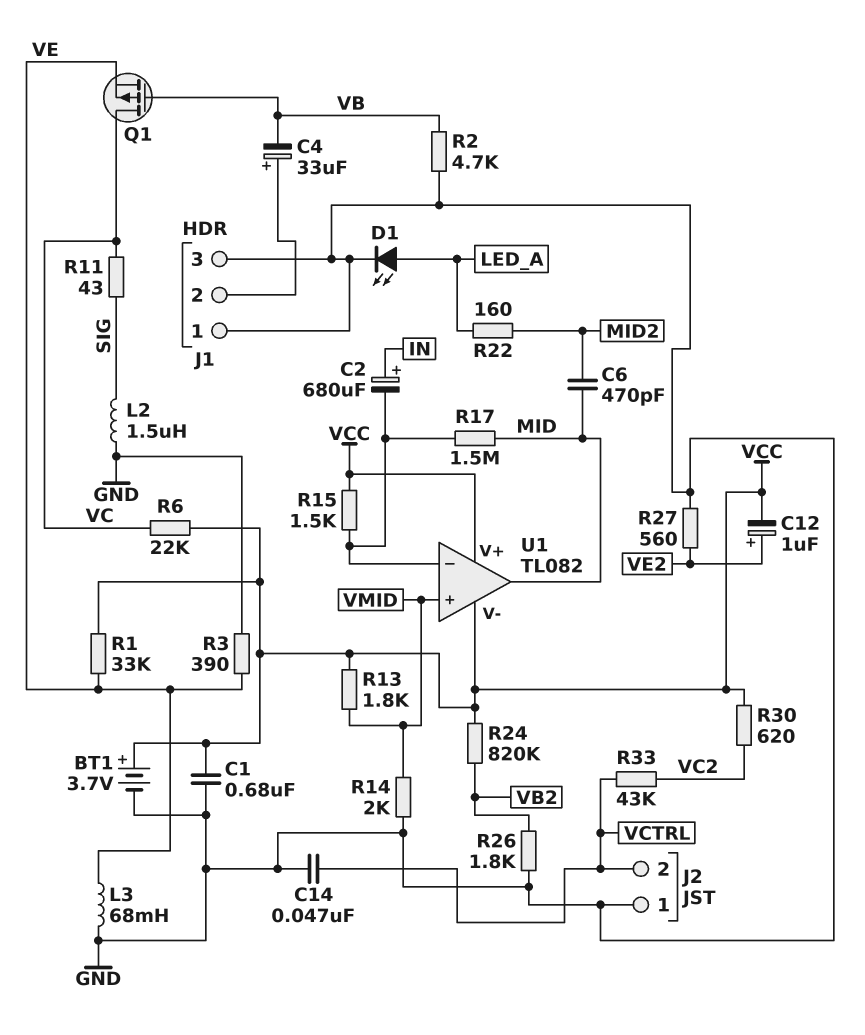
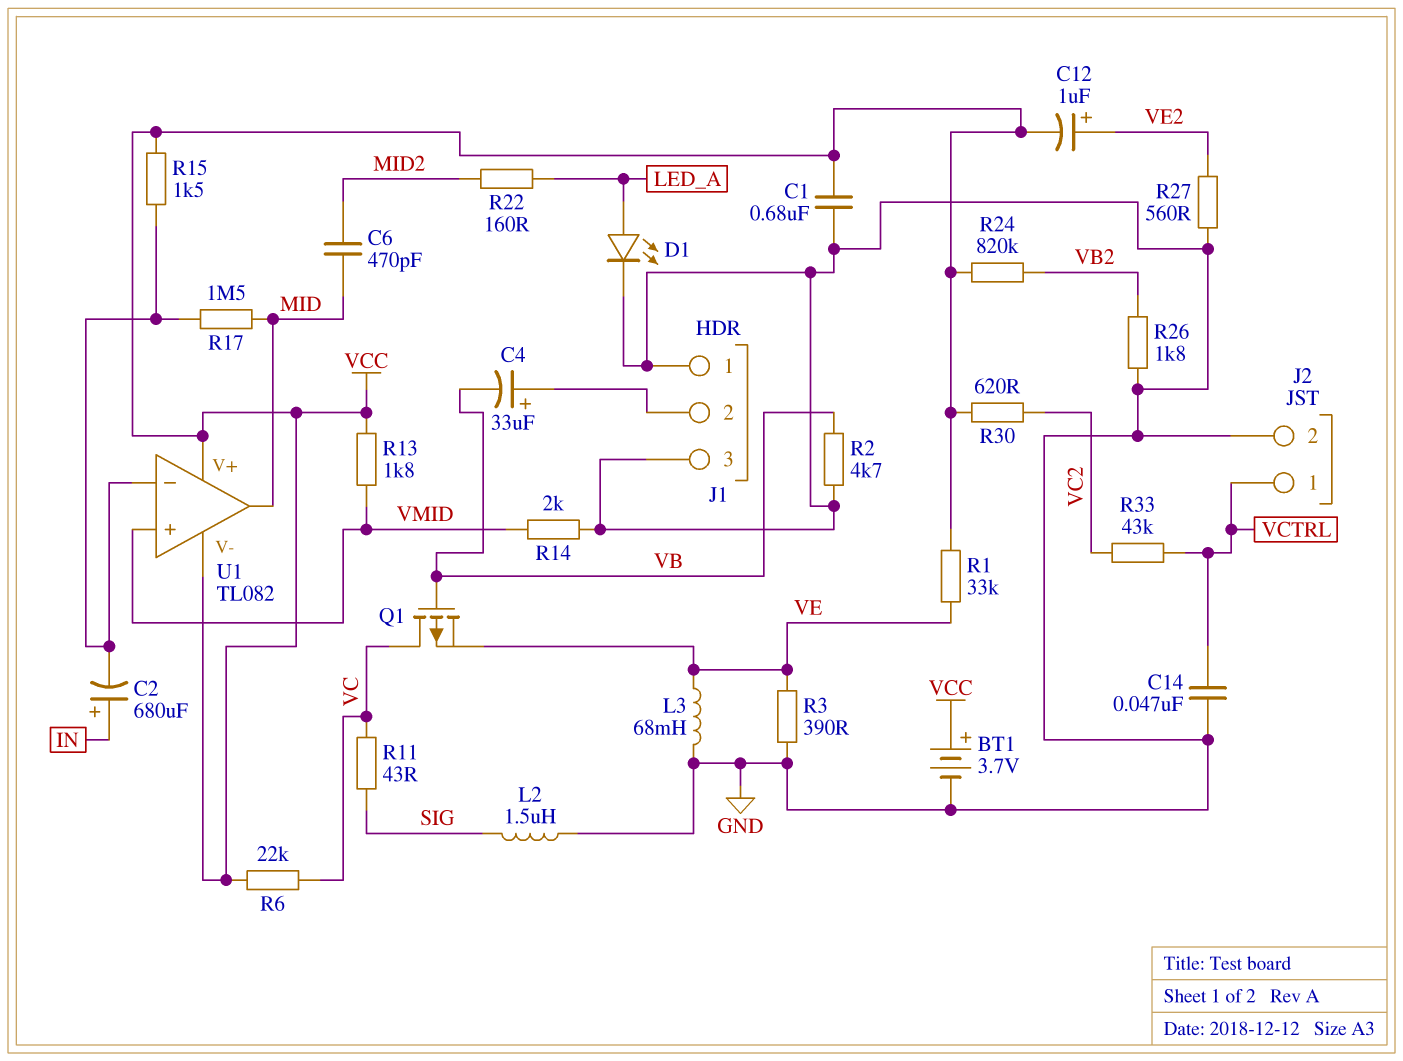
J2 pin 1: GND -> VCTRL
J2 pin 2: VCTRL -> GND

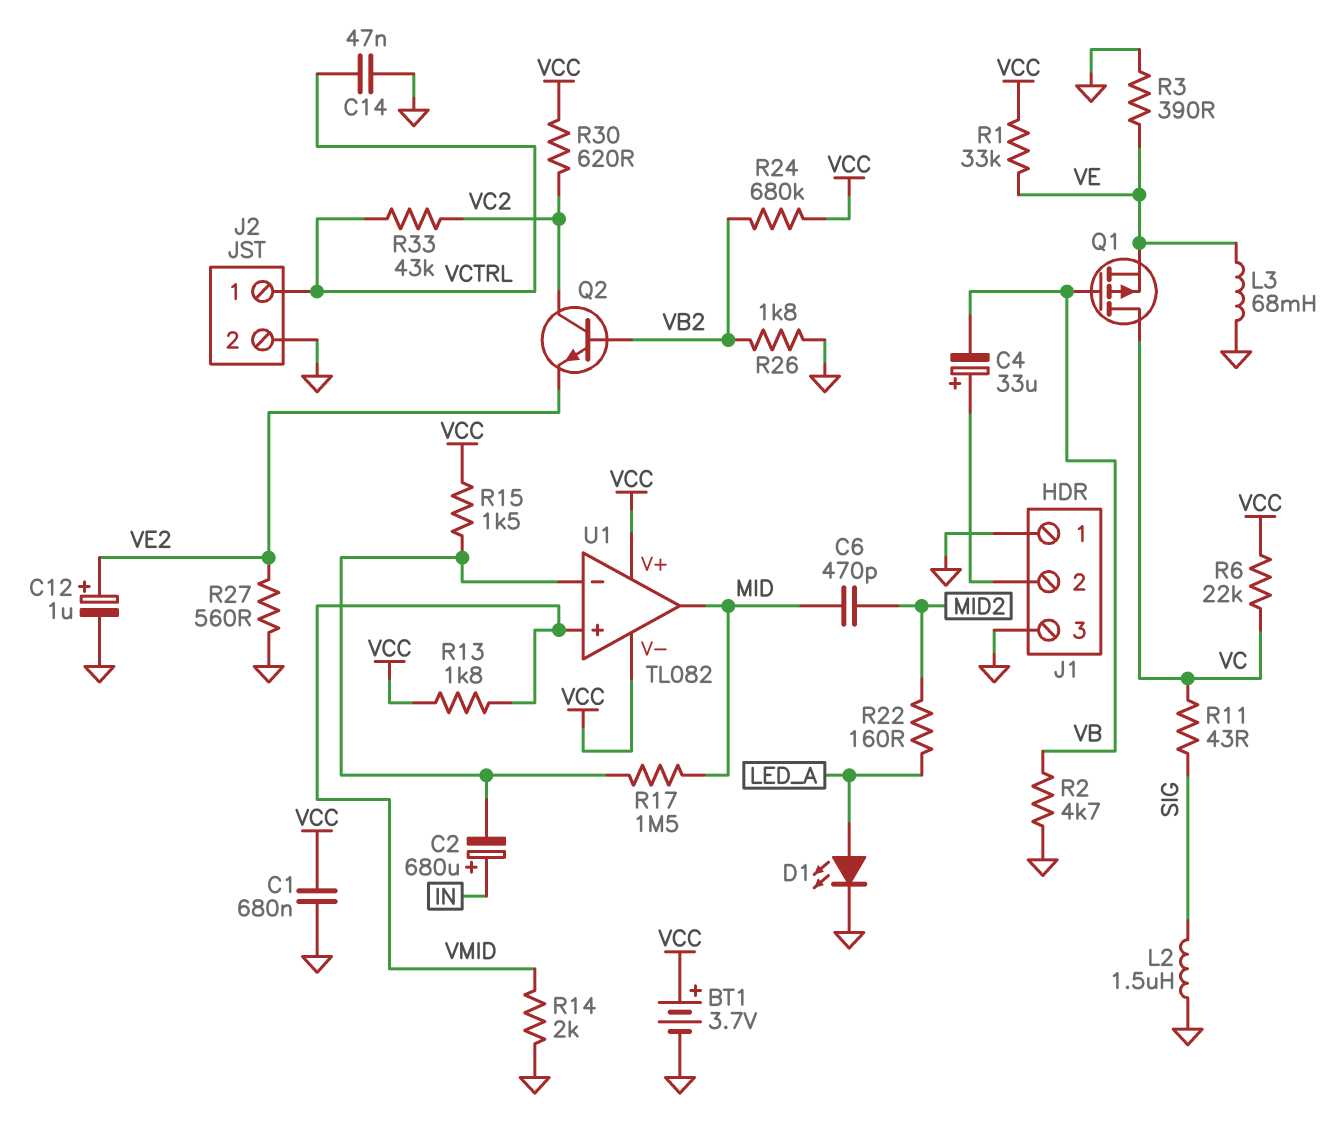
C12: 1uF (plus VE2, minus VCC) -> 1uF (plus VE2, minus GND)
Q2: none -> NPN (B VB2, C VC2, E VE2)
R24: 820k (VB2, VCC) -> 680k (VB2, VCC)

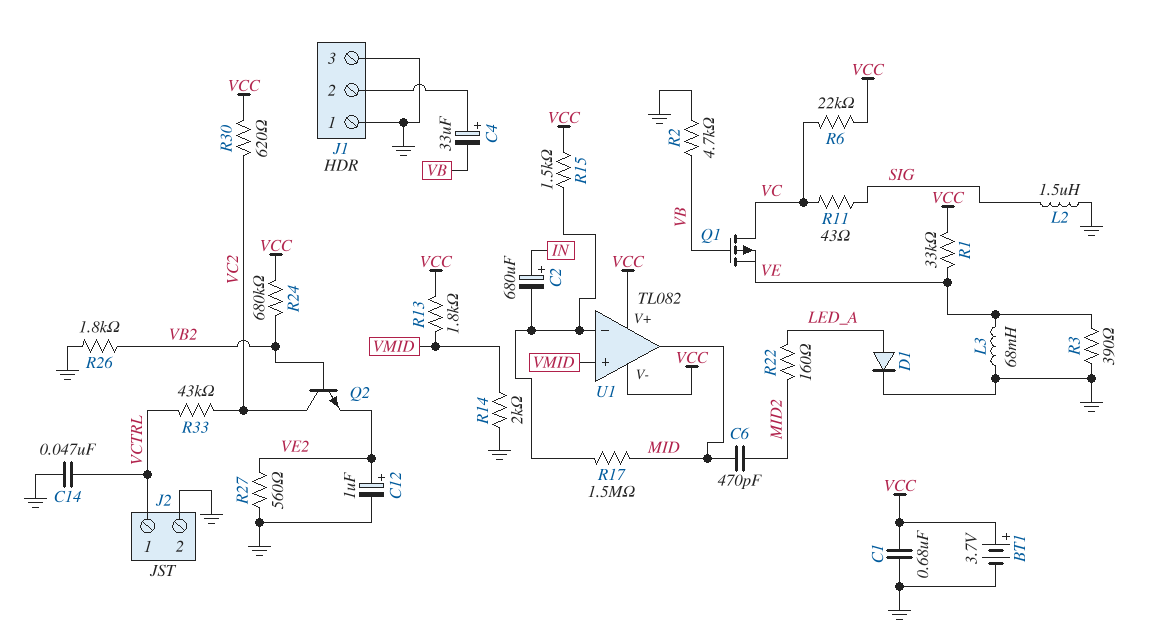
D1: LED (A LED_A, K GND) -> diode (A LED_A, K GND)

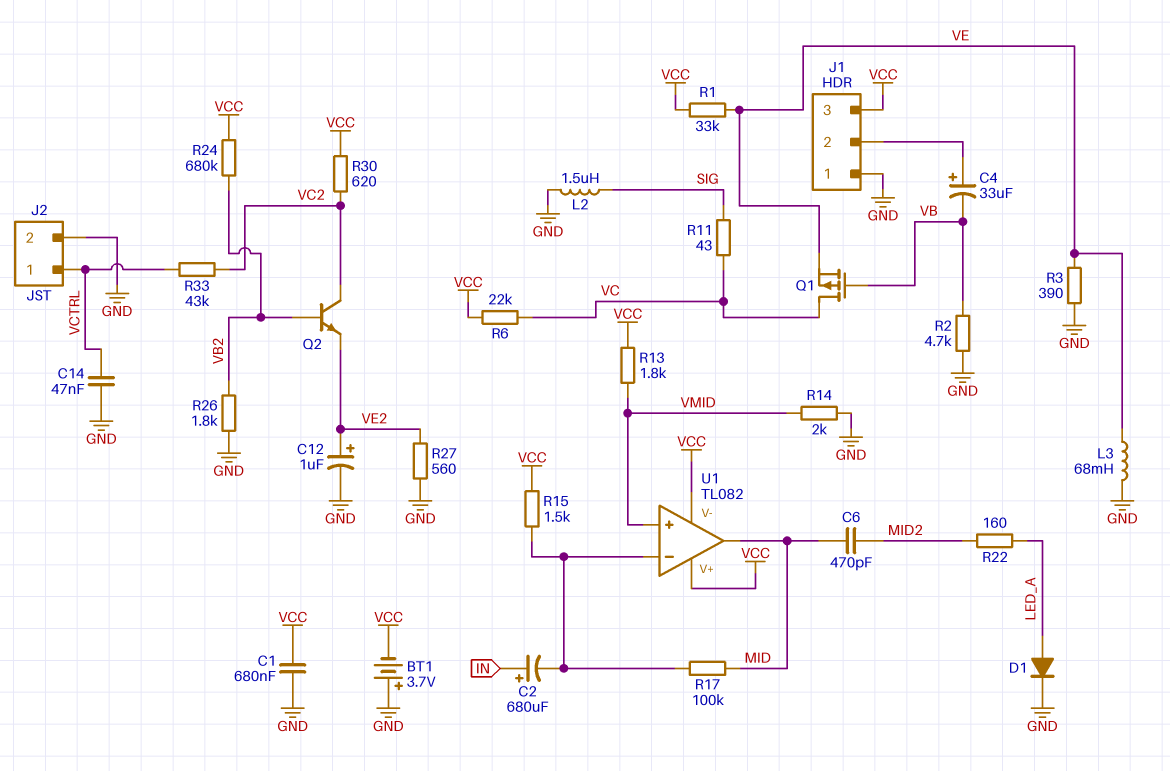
BT1: 3.7V (plus VCC, minus GND) -> 3.7V (plus GND, minus VCC)
J1 pin 3: GND -> VCC
R17: 1.5M (MID, U1/in-) -> 100k (MID, U1/in-)

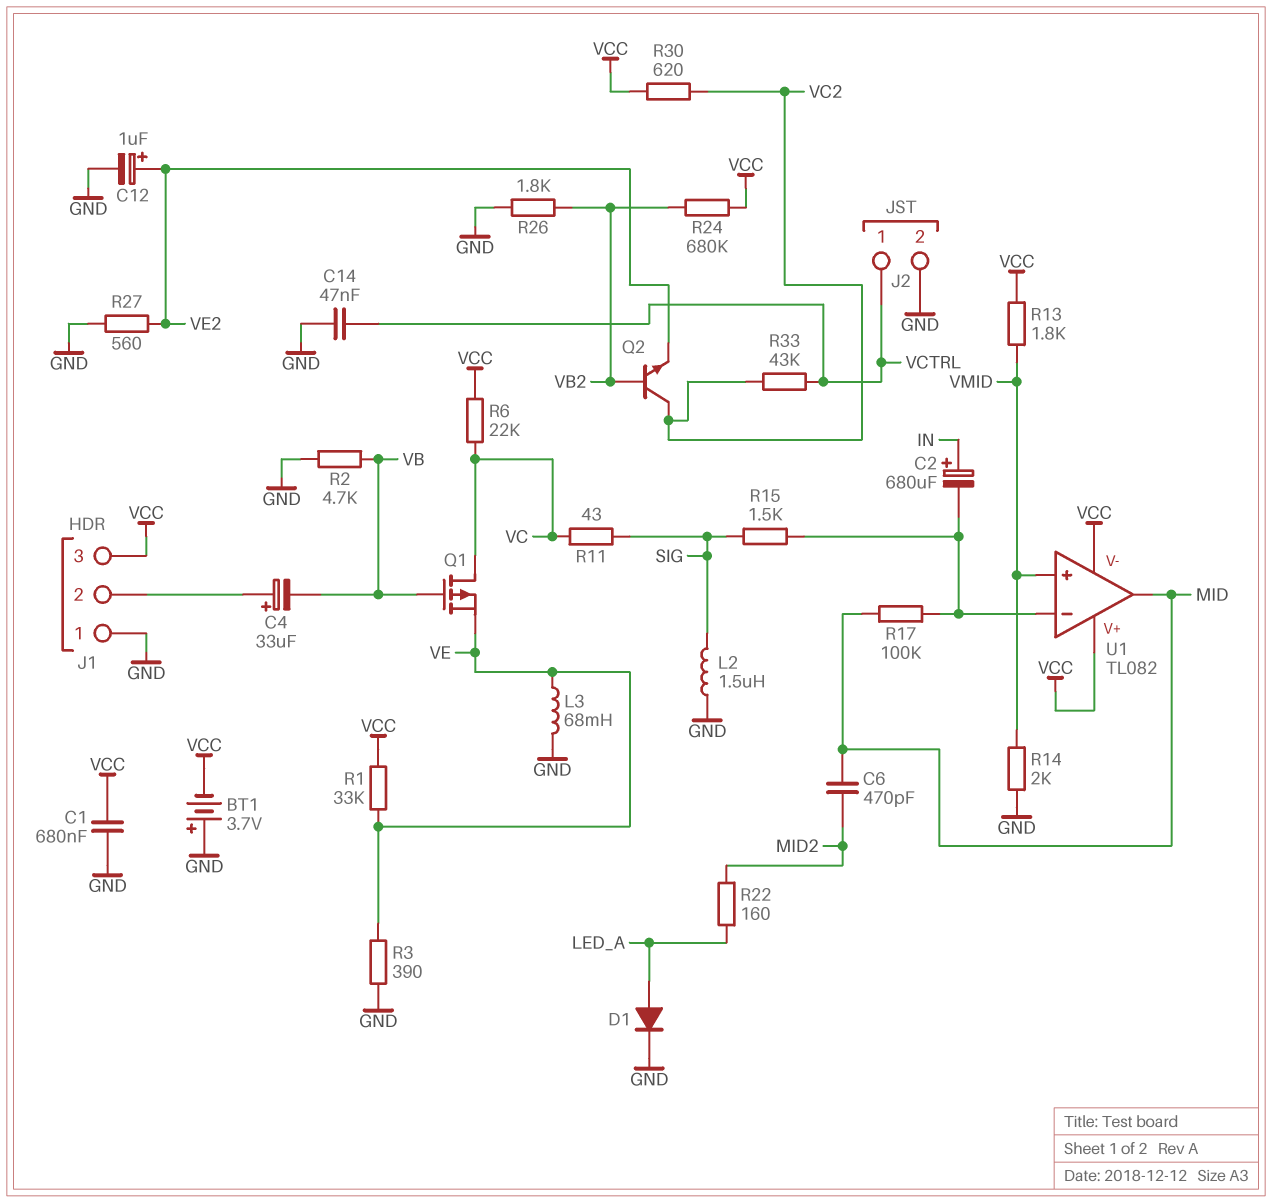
R15: 1.5k (U1/in-, VCC) -> 1.5k (SIG, U1/in-)

